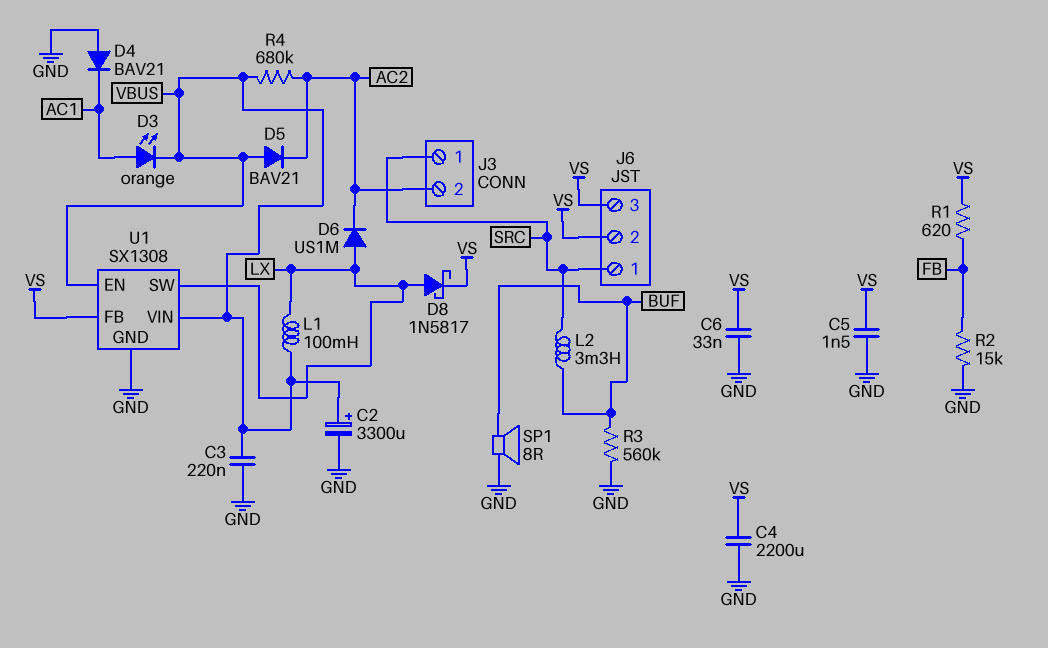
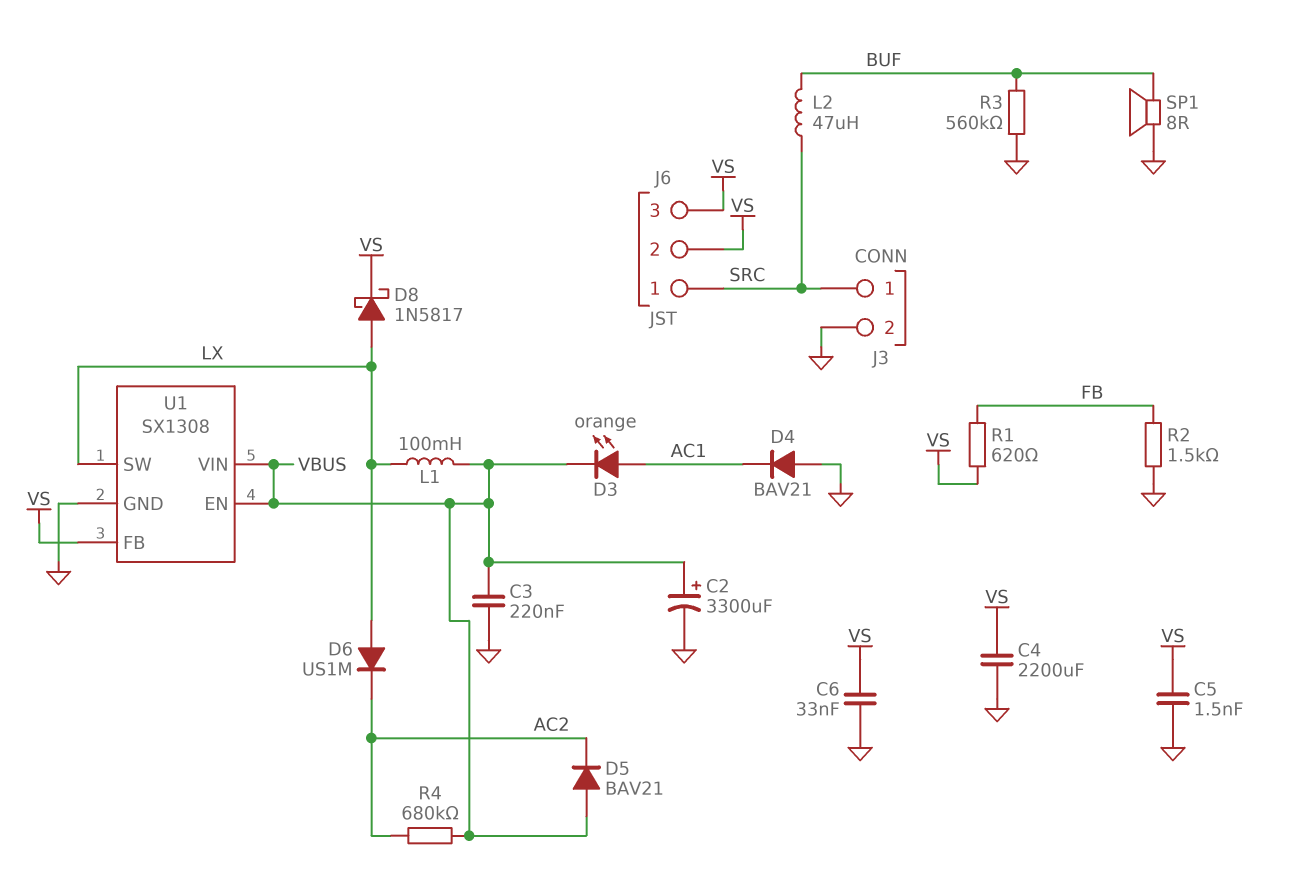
J3 pin 2: AC2 -> GND
L2: 3.3mH (BUF, SRC) -> 47uH (BUF, SRC)
R2: 15k (FB, GND) -> 1.5k (FB, GND)

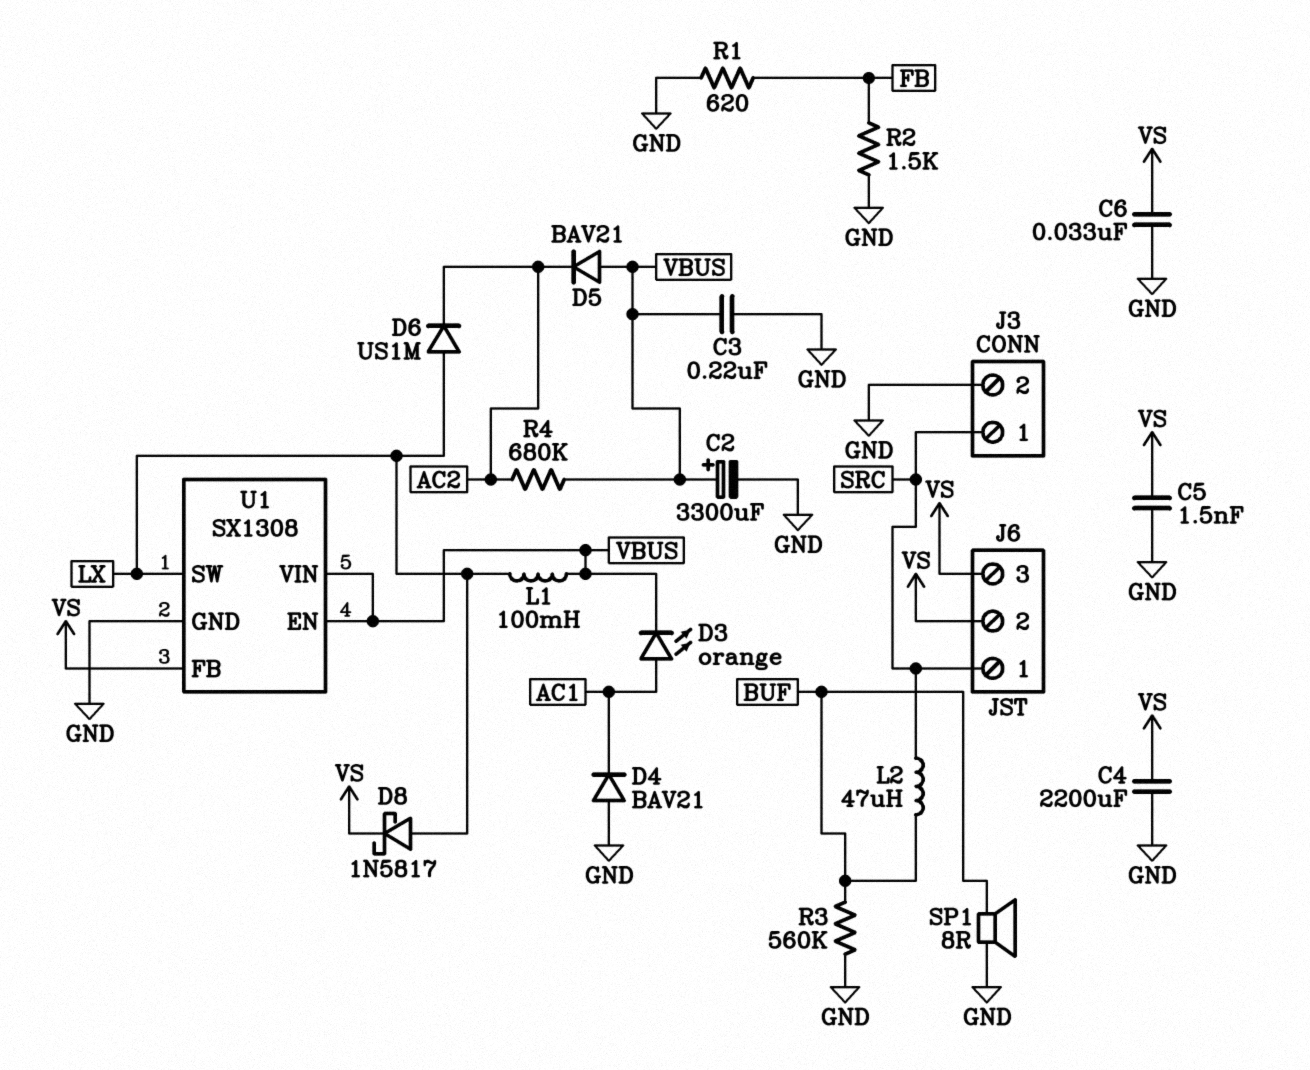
R1: 620 (FB, VS) -> 620 (FB, GND)

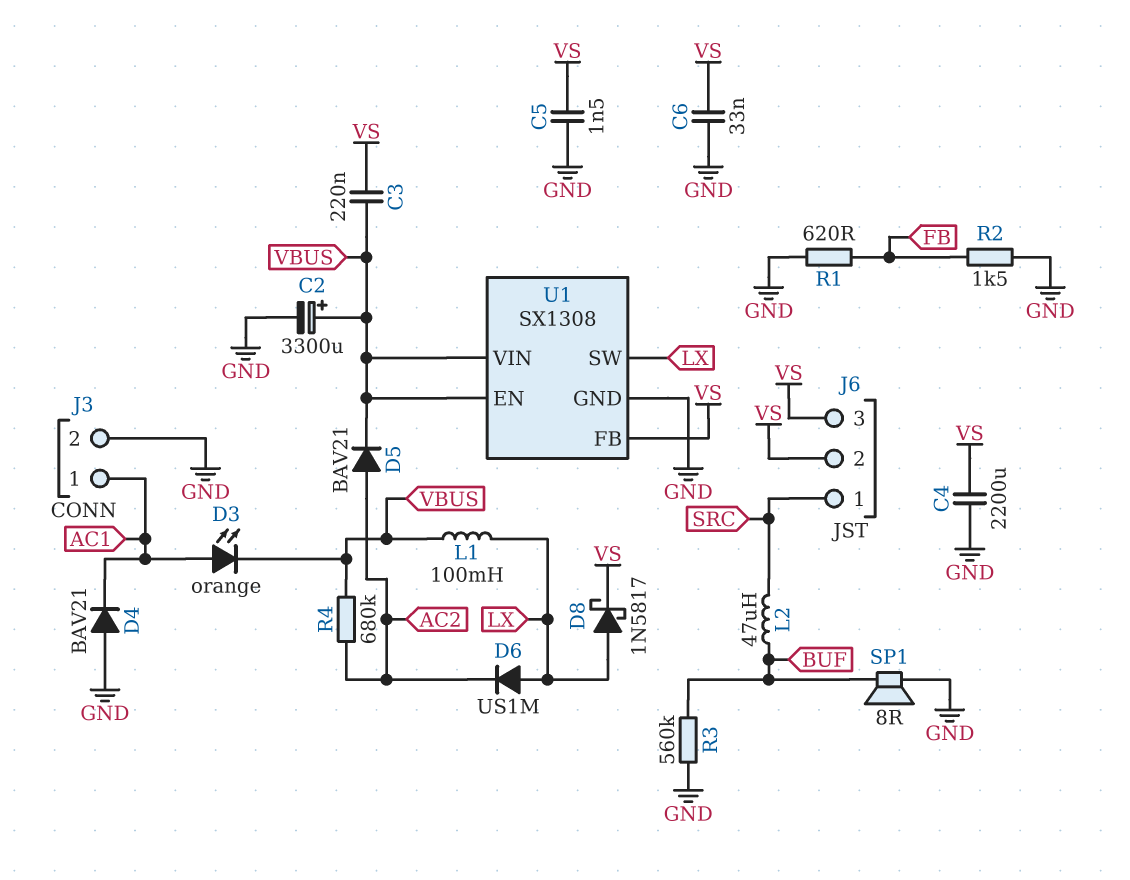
C3: 220nF (GND, VBUS) -> 220nF (VBUS, VS)
D5: diode BAV21 (A VBUS, K AC2) -> diode BAV21 (A AC2, K VBUS)
J3 pin 1: SRC -> AC1

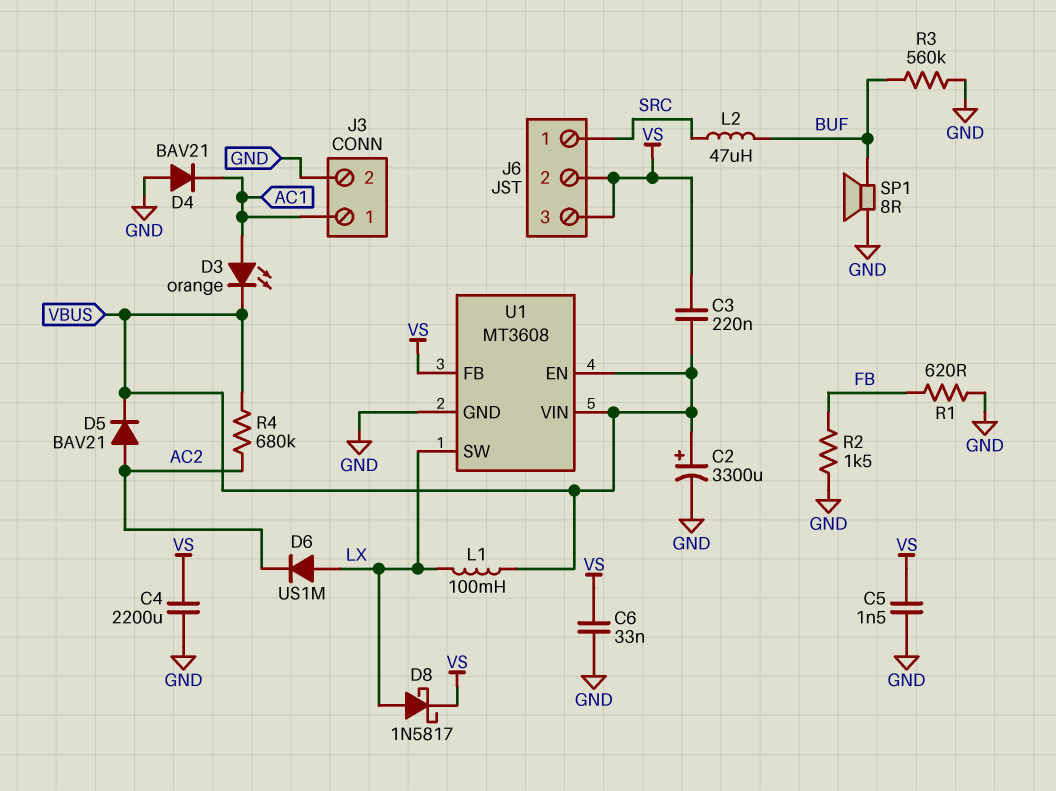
U1: SX1308 -> MT3608

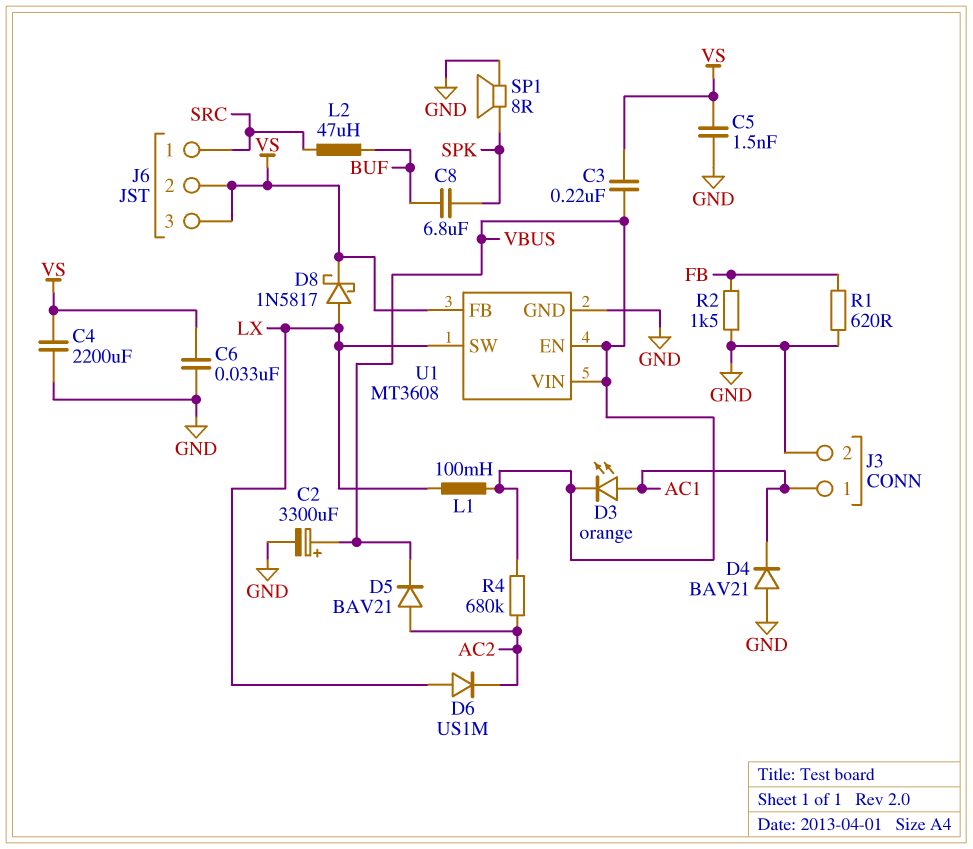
C8: none -> 6.8uF (BUF, SPK)
R3: 560k (BUF, GND) -> none
SP1: speaker 8R (BUF, GND) -> speaker 8R (GND, SPK)

